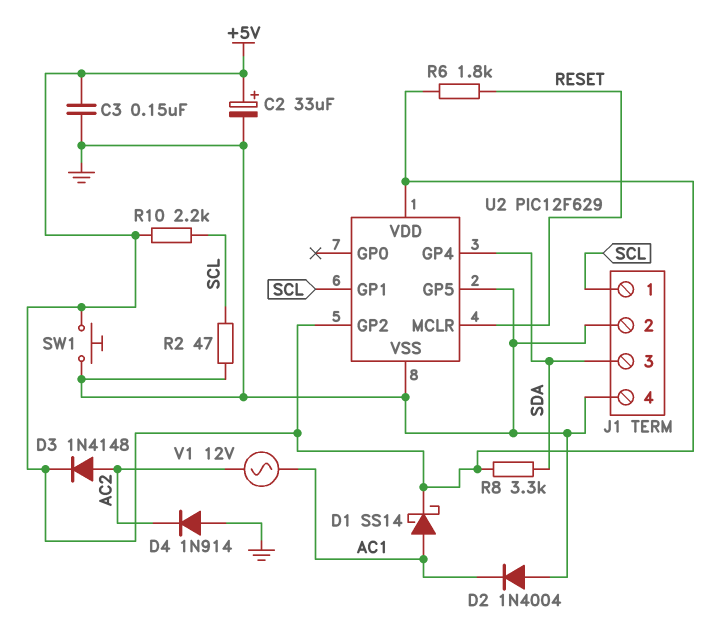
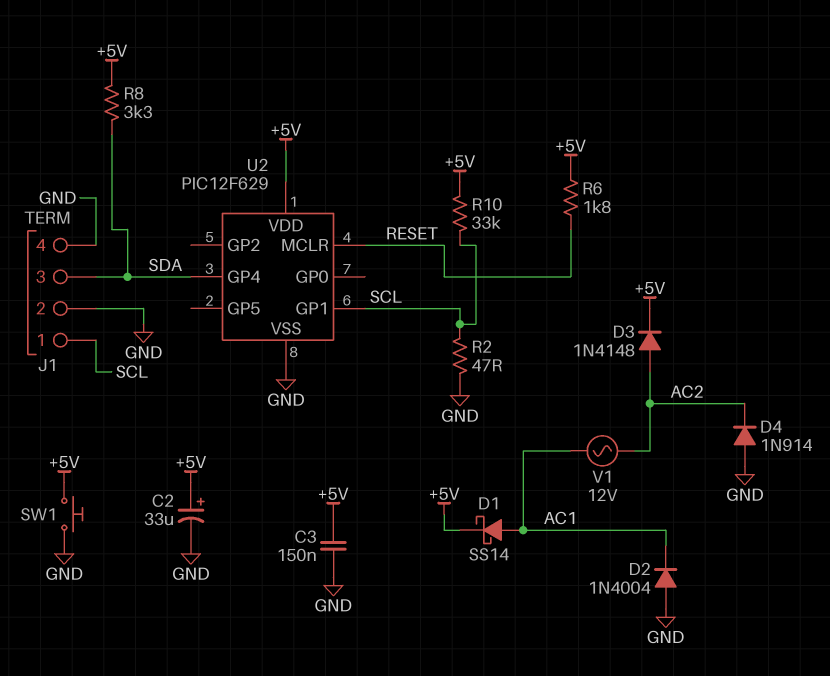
R10: 2.2k (+5V, SCL) -> 33k (+5V, SCL)
U2 pin GP2: +5V -> none
U2 pin GP5: GND -> none

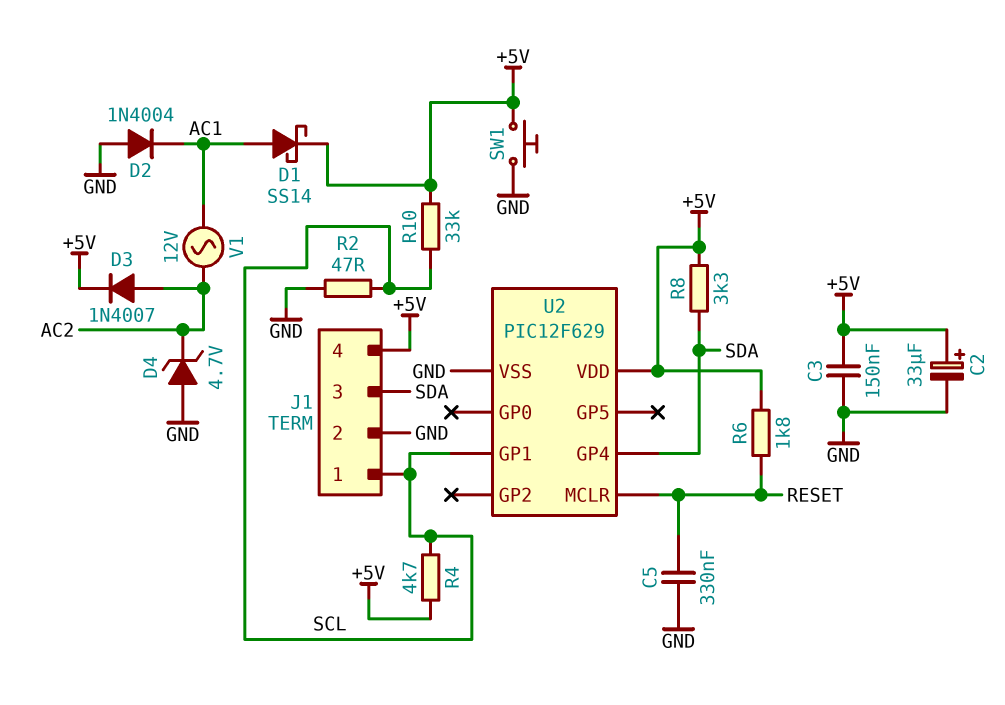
C5: none -> 330nF (GND, RESET)
D3: diode 1N4148 (A AC2, K +5V) -> diode 1N4007 (A AC2, K +5V)
D4: diode 1N914 (A GND, K AC2) -> zener 4.7V (A GND, K AC2)
J1 pin 4: GND -> +5V
R4: none -> 4.7k (+5V, SCL)

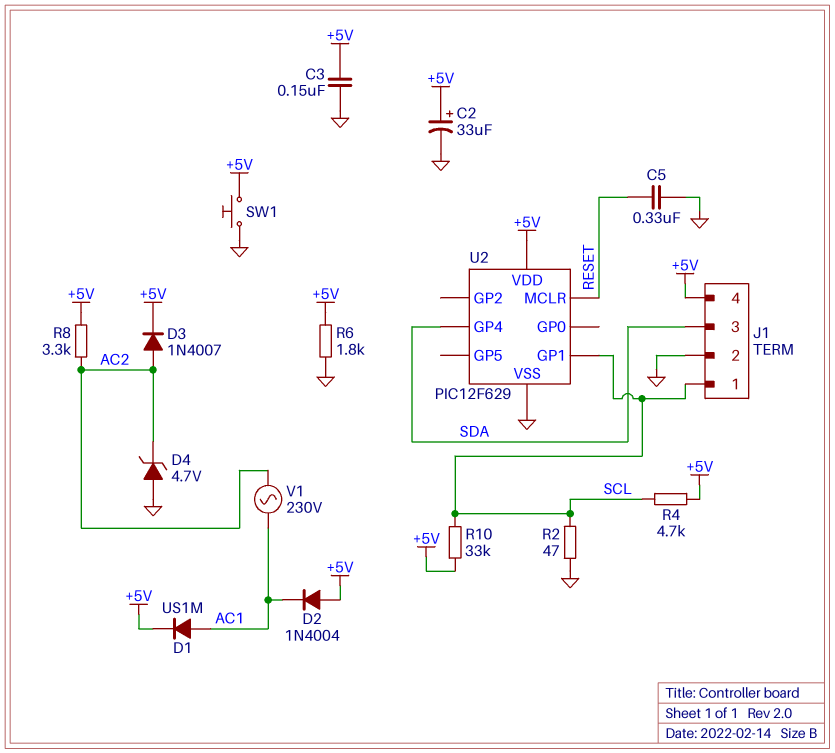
D1: schottky SS14 (A AC1, K +5V) -> diode US1M (A AC1, K +5V)
D2: diode 1N4004 (A GND, K AC1) -> diode 1N4004 (A +5V, K AC1)
R6: 1.8k (+5V, RESET) -> 1.8k (+5V, GND)
R8: 3.3k (+5V, SDA) -> 3.3k (+5V, AC2)
V1: AC 12V (AC1, AC2) -> AC 230V (AC1, AC2)

